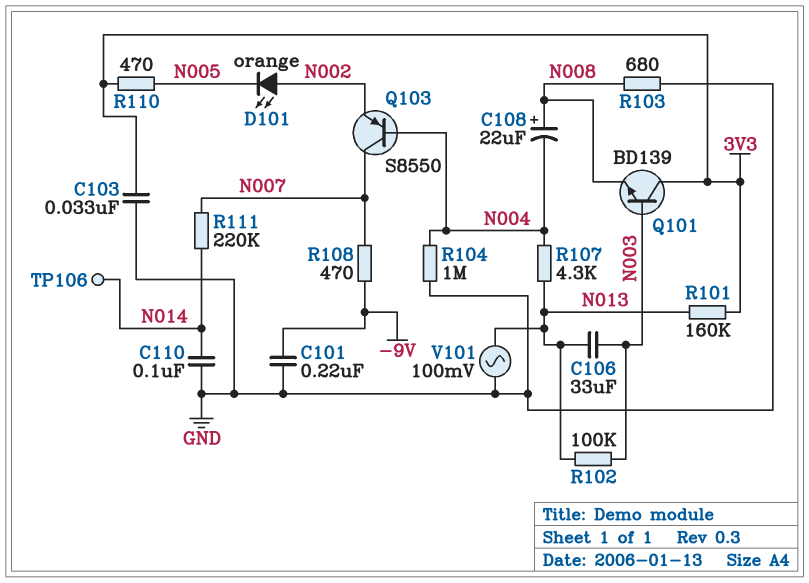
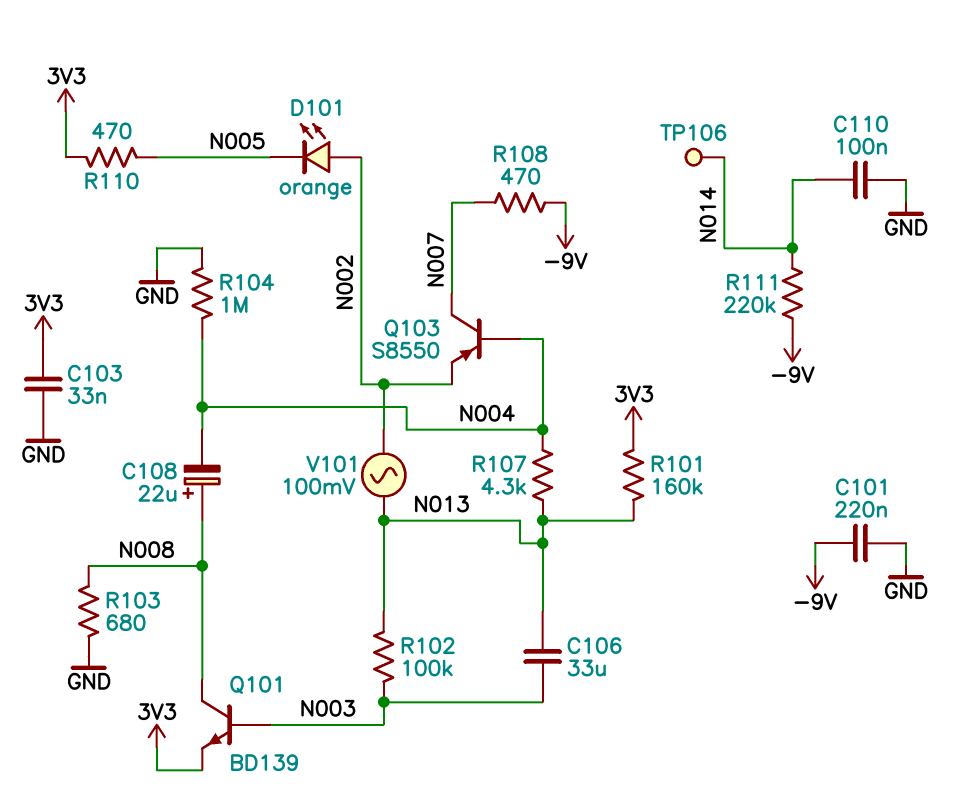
Q101: NPN BD139 (B N003, C 3V3, E N008) -> NPN BD139 (B N003, C N008, E 3V3)
R111: 220k (N007, N014) -> 220k (-9V, N014)
V101: AC 100mV (GND, N013) -> AC 100mV (N002, N013)

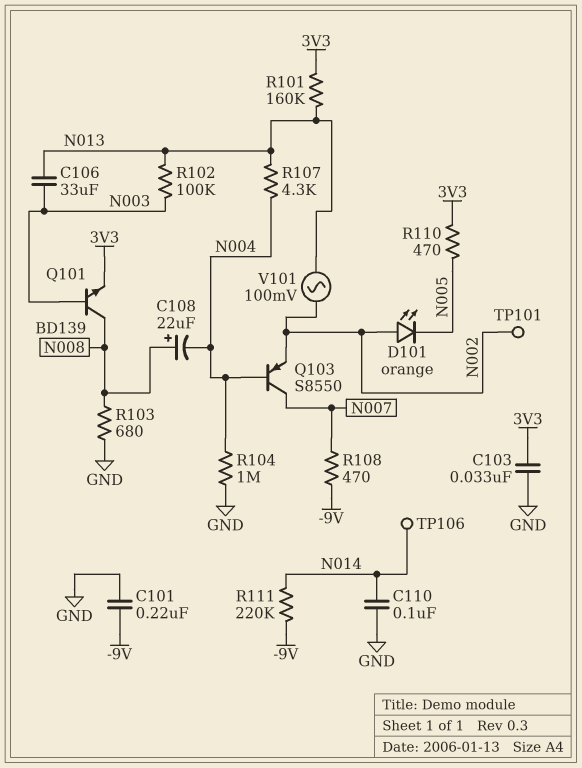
TP101: none -> test point (N002)

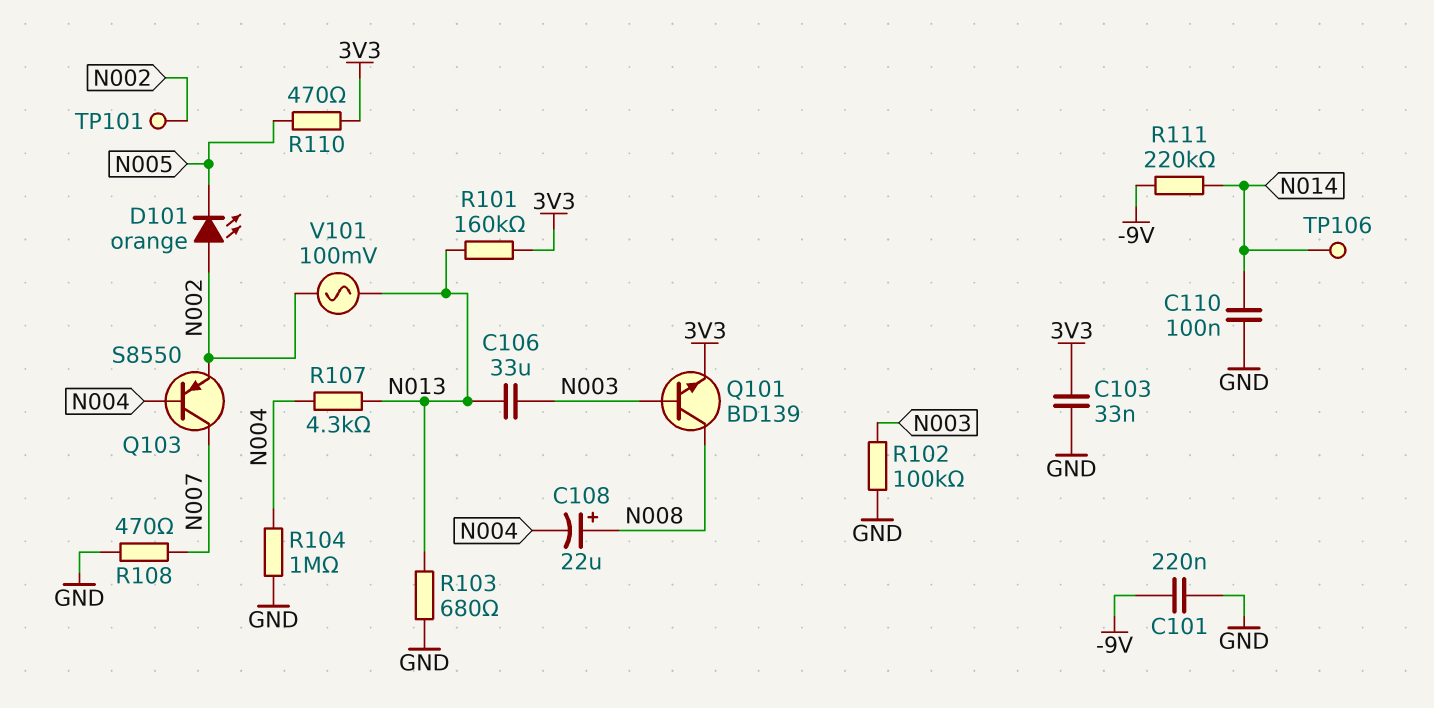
R102: 100k (N003, N013) -> 100k (GND, N003)
R103: 680 (GND, N008) -> 680 (GND, N013)
R108: 470 (-9V, N007) -> 470 (GND, N007)

